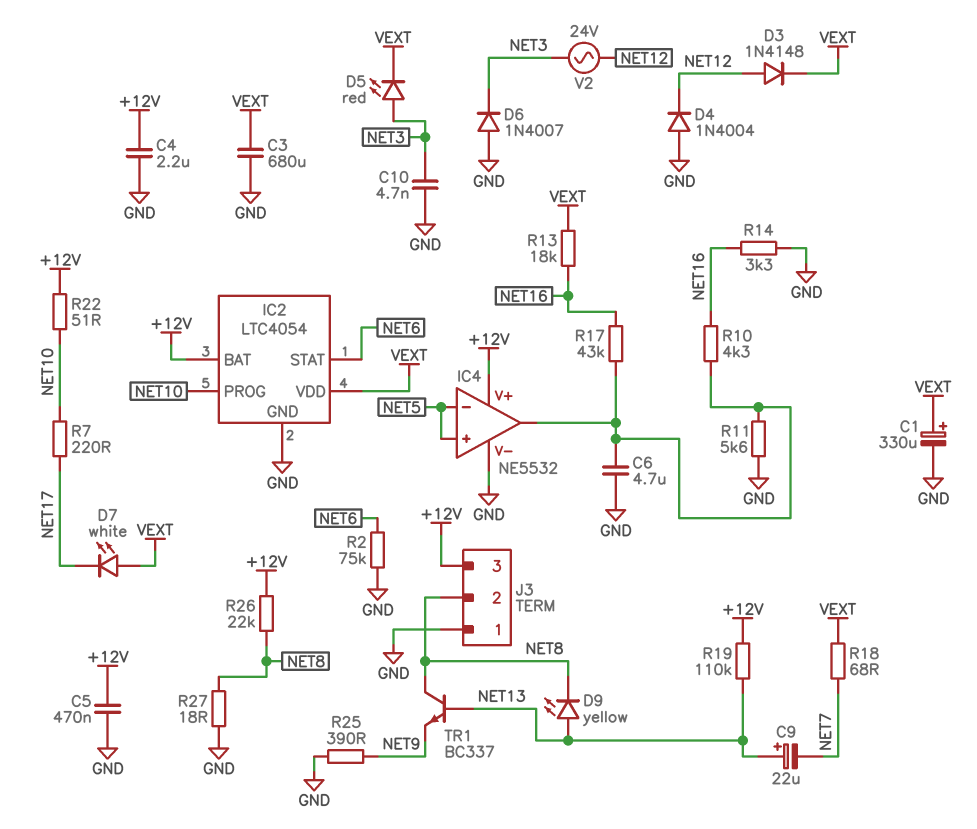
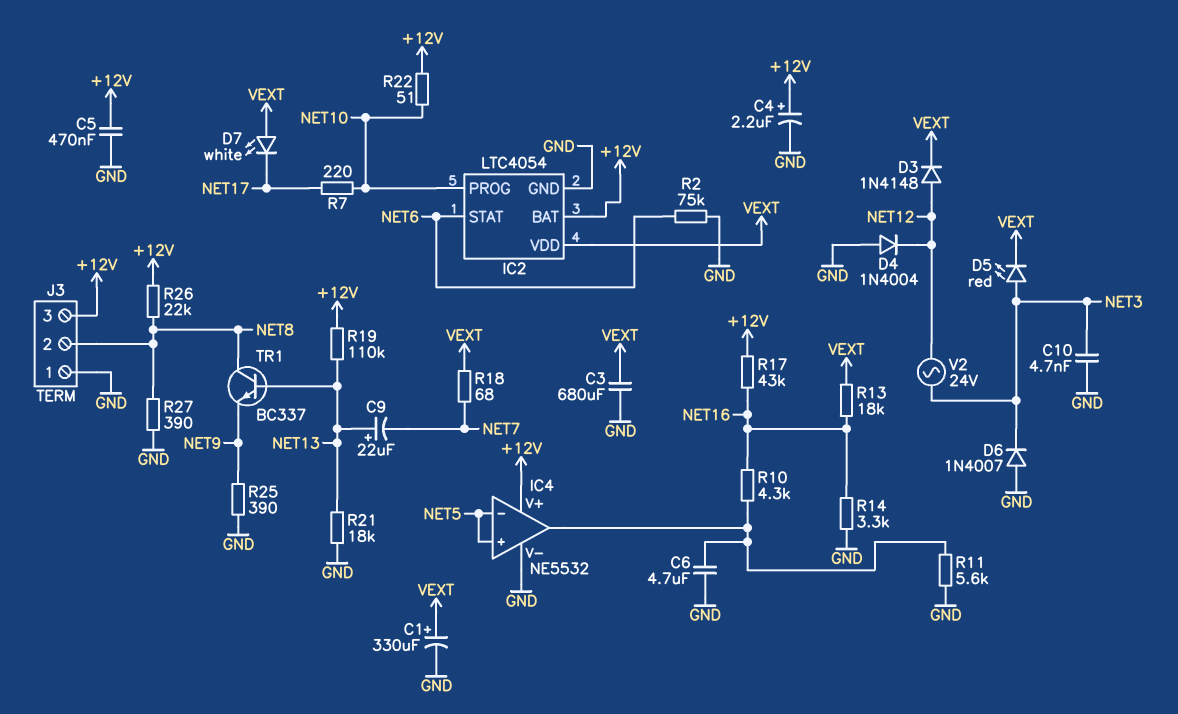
C4: 2.2uF (+12V, GND) -> 2.2uF (plus +12V, minus GND)
D9: LED yellow (A NET13, K NET8) -> none
R17: 43k (IC4/out, NET16) -> 43k (+12V, NET16)
R21: none -> 18k (GND, NET13)
R27: 18 (GND, NET8) -> 390 (GND, NET8)

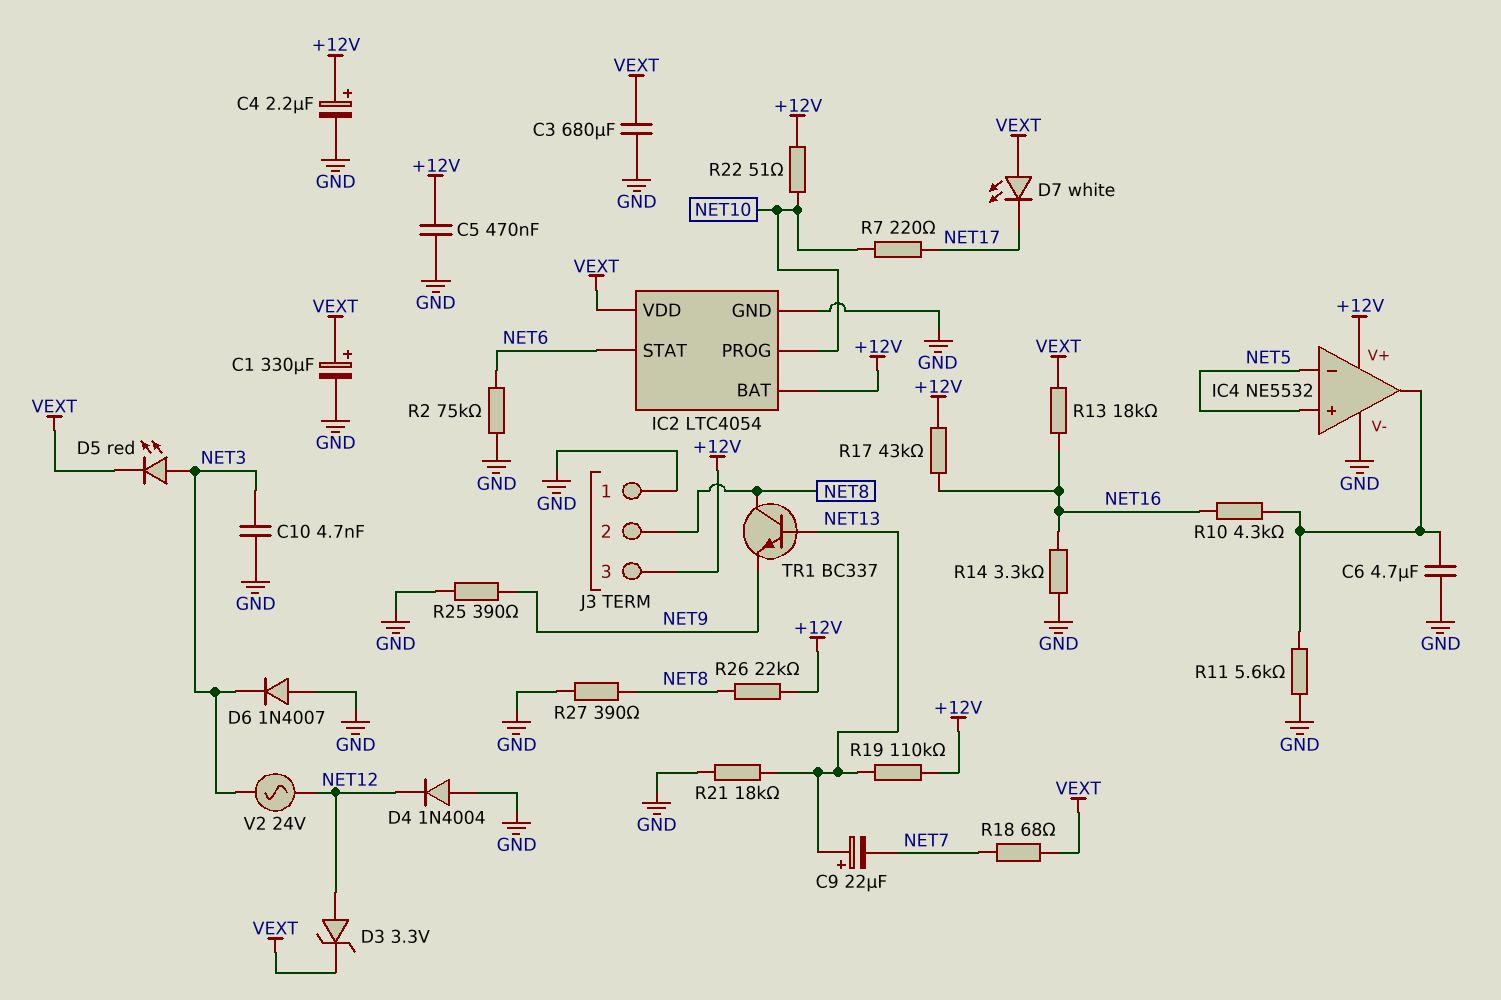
D3: diode 1N4148 (A NET12, K VEXT) -> zener 3.3V (A NET12, K VEXT)

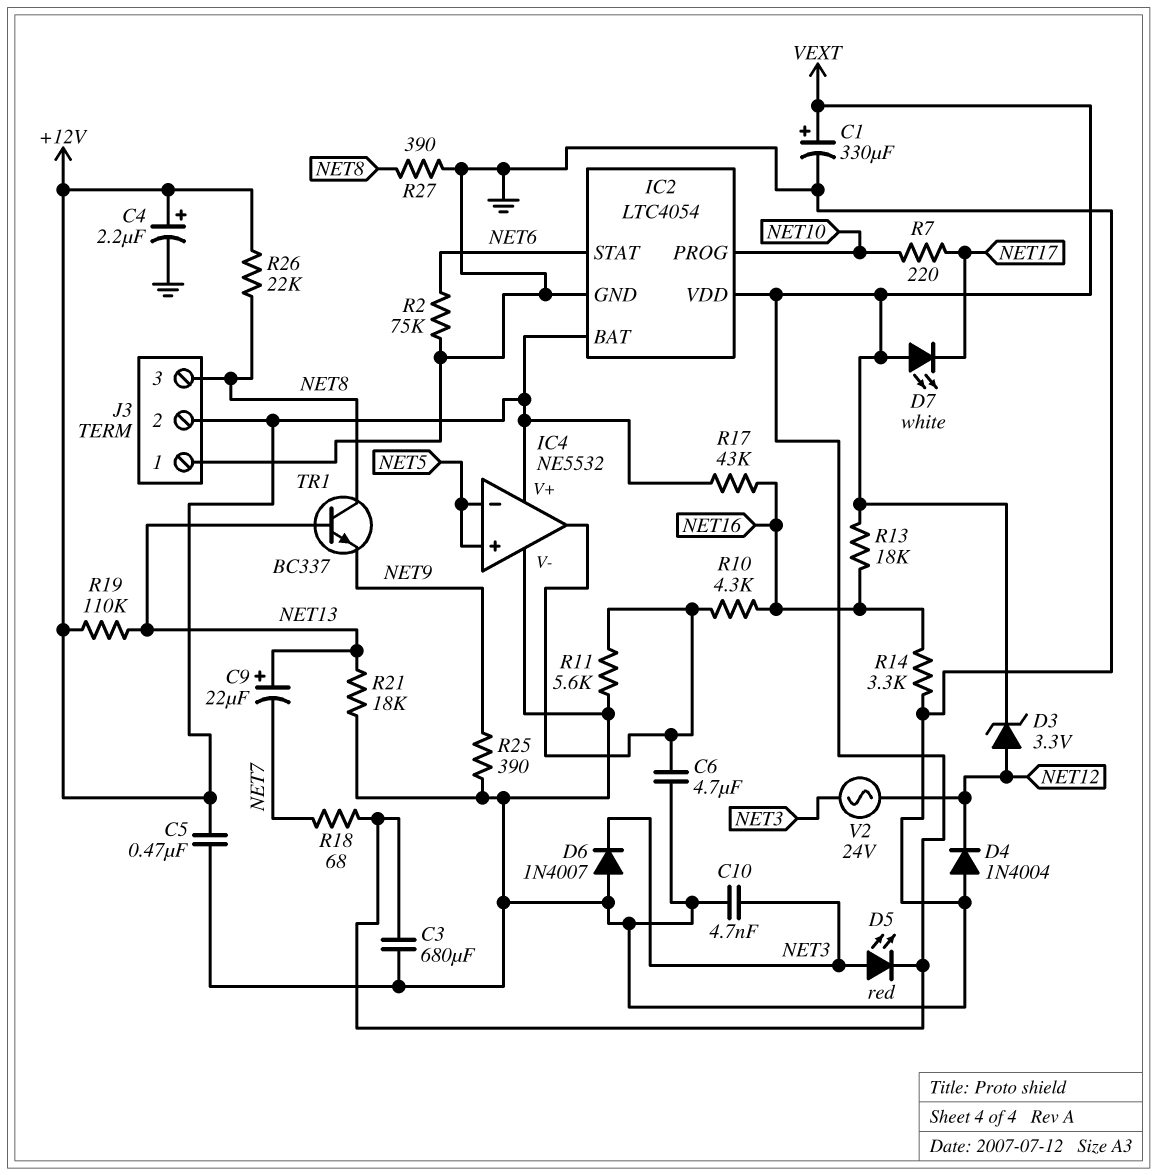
J3 pin 2: NET8 -> +12V
J3 pin 3: +12V -> NET8
R22: 51 (+12V, NET10) -> none

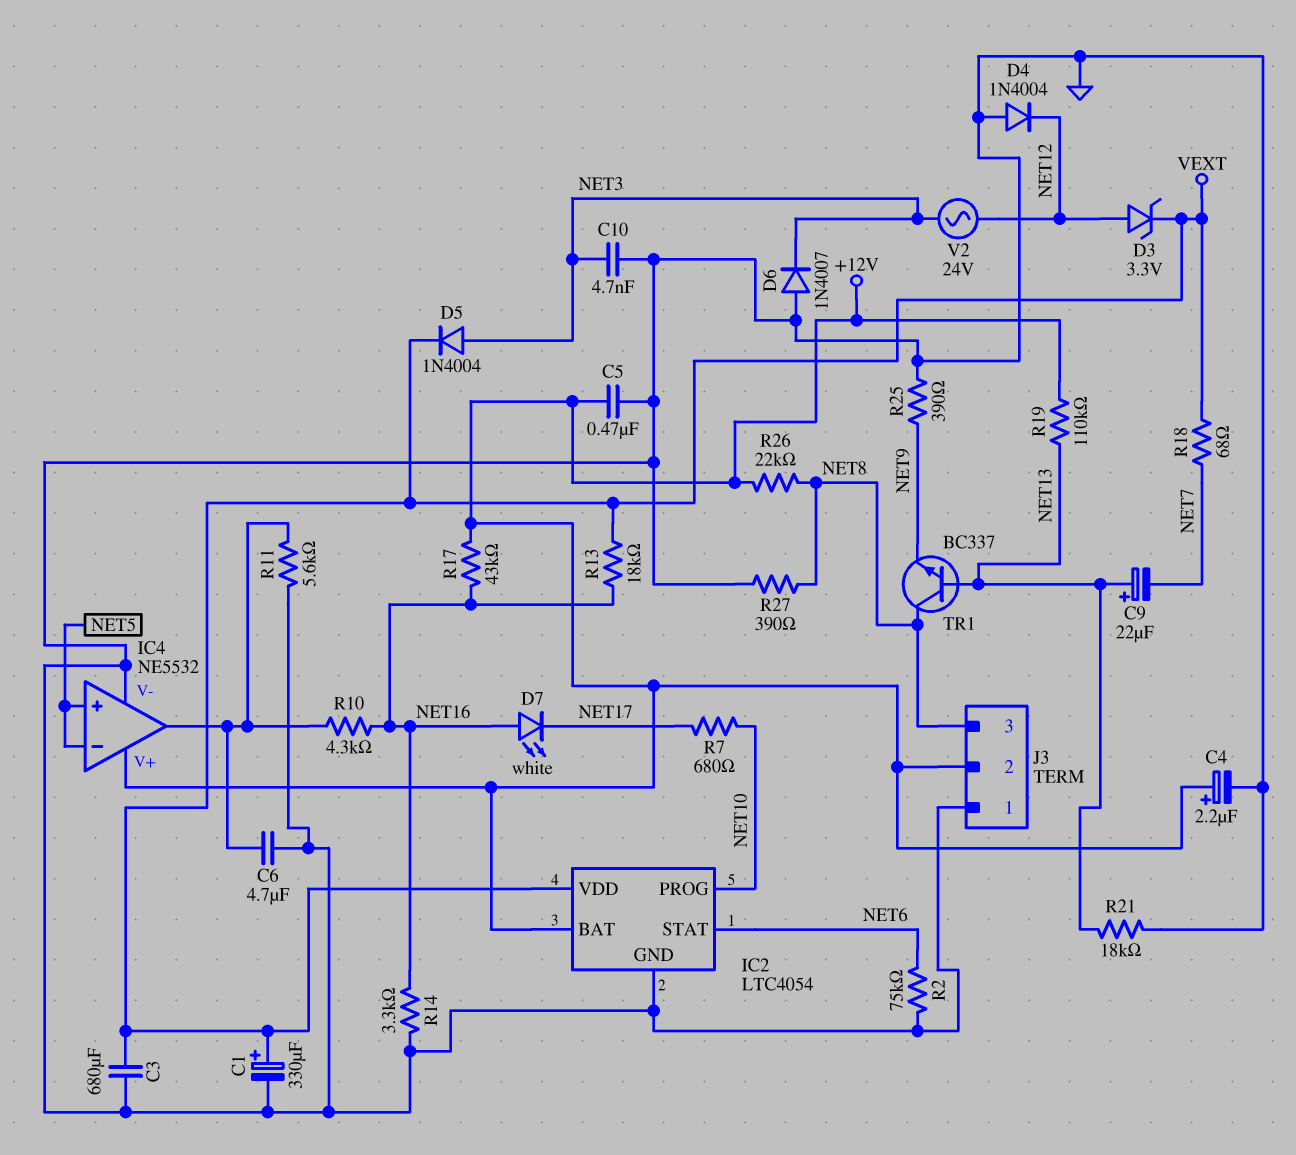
D5: LED red (A NET3, K VEXT) -> diode 1N4004 (A NET3, K VEXT)
D7: LED white (A VEXT, K NET17) -> LED white (A NET16, K NET17)
R7: 220 (NET10, NET17) -> 680 (NET10, NET17)

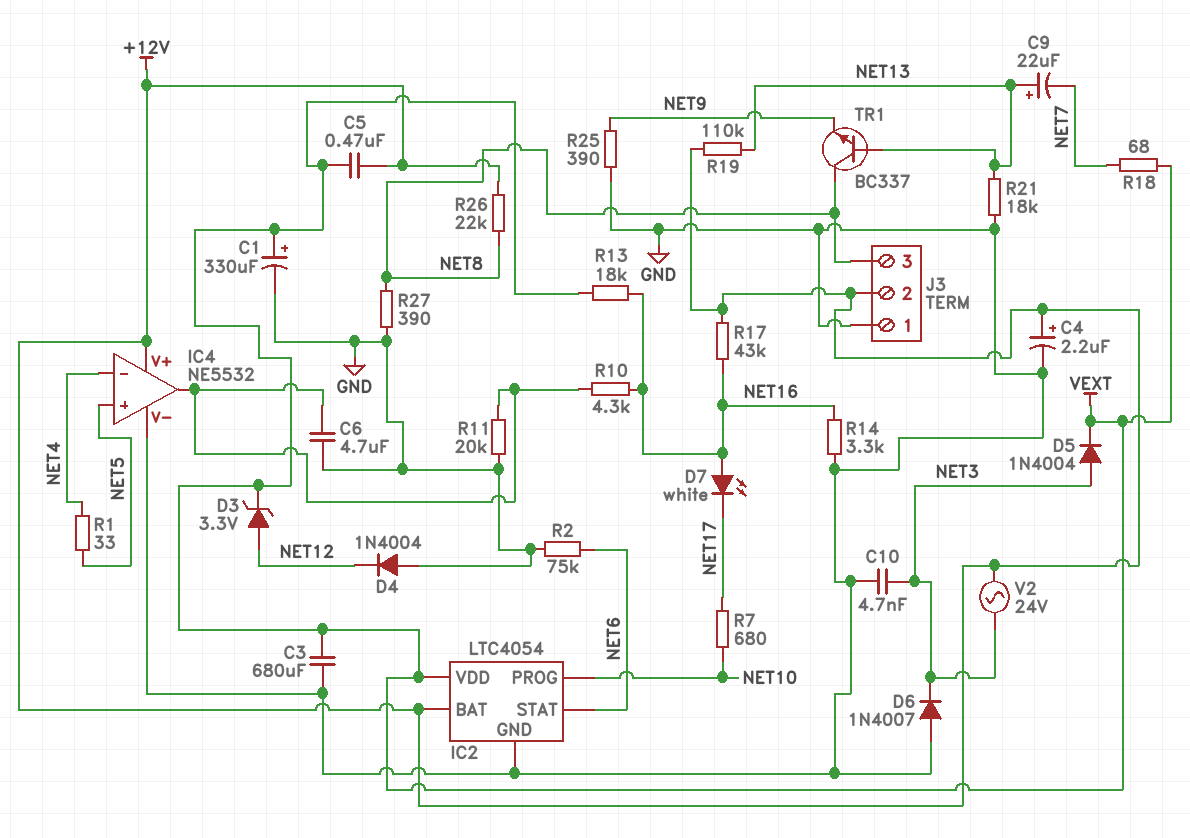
C5: 470nF (+12V, GND) -> 470nF (+12V, VEXT)
IC4 pin in-: NET5 -> NET4
R1: none -> 33 (NET4, NET5)
R11: 5.6k (GND, IC4/out) -> 20k (GND, IC4/out)
V2: AC 24V (NET3, NET12) -> AC 24V (+12V, NET3)

